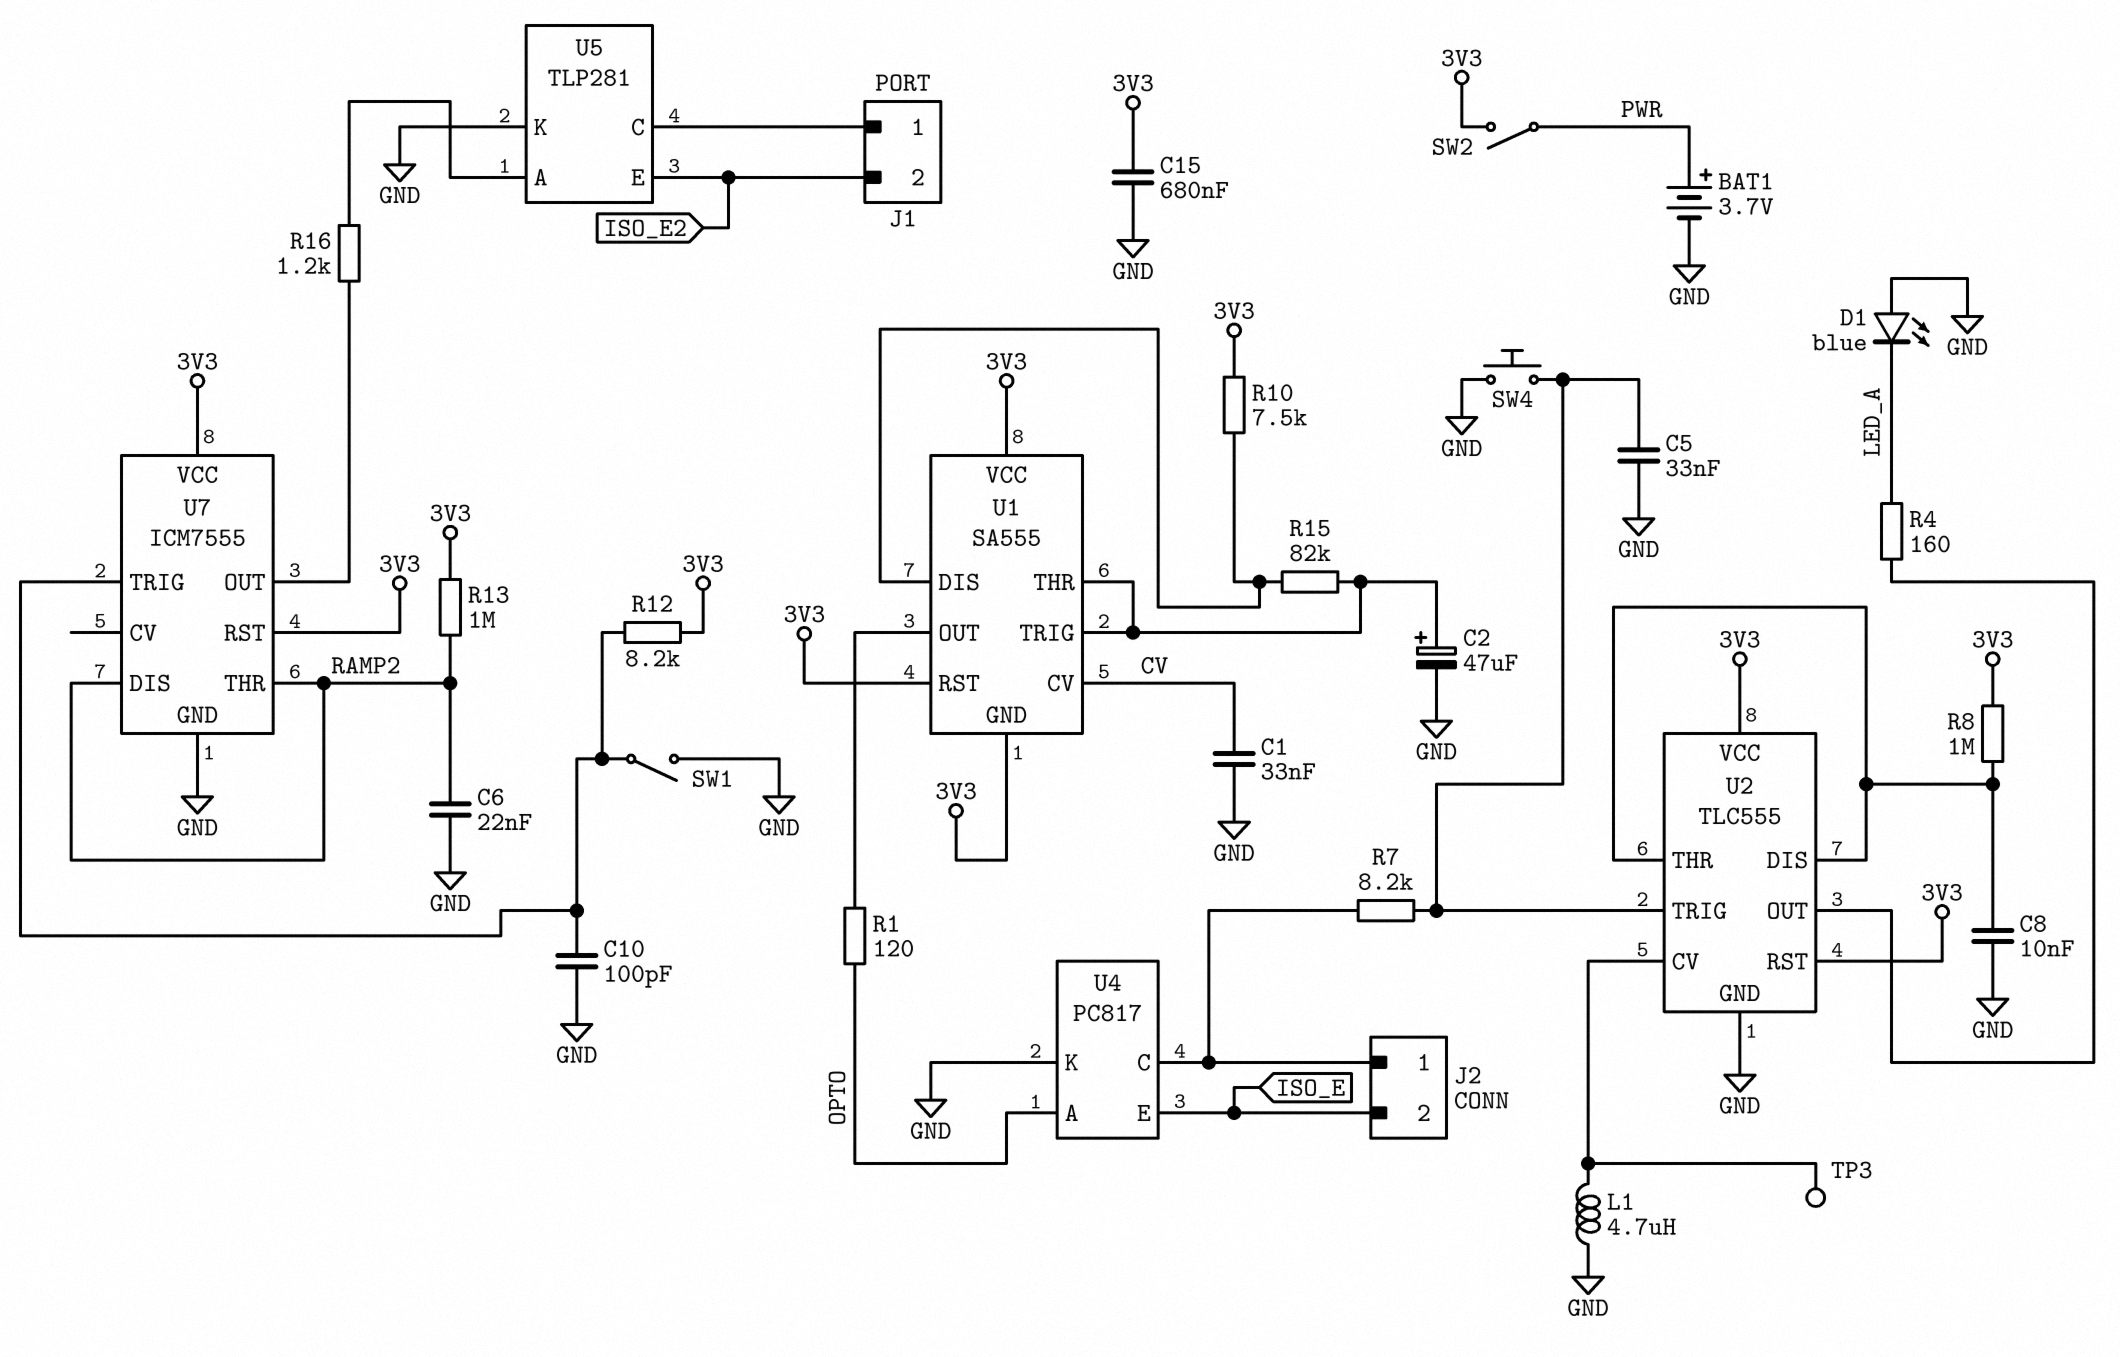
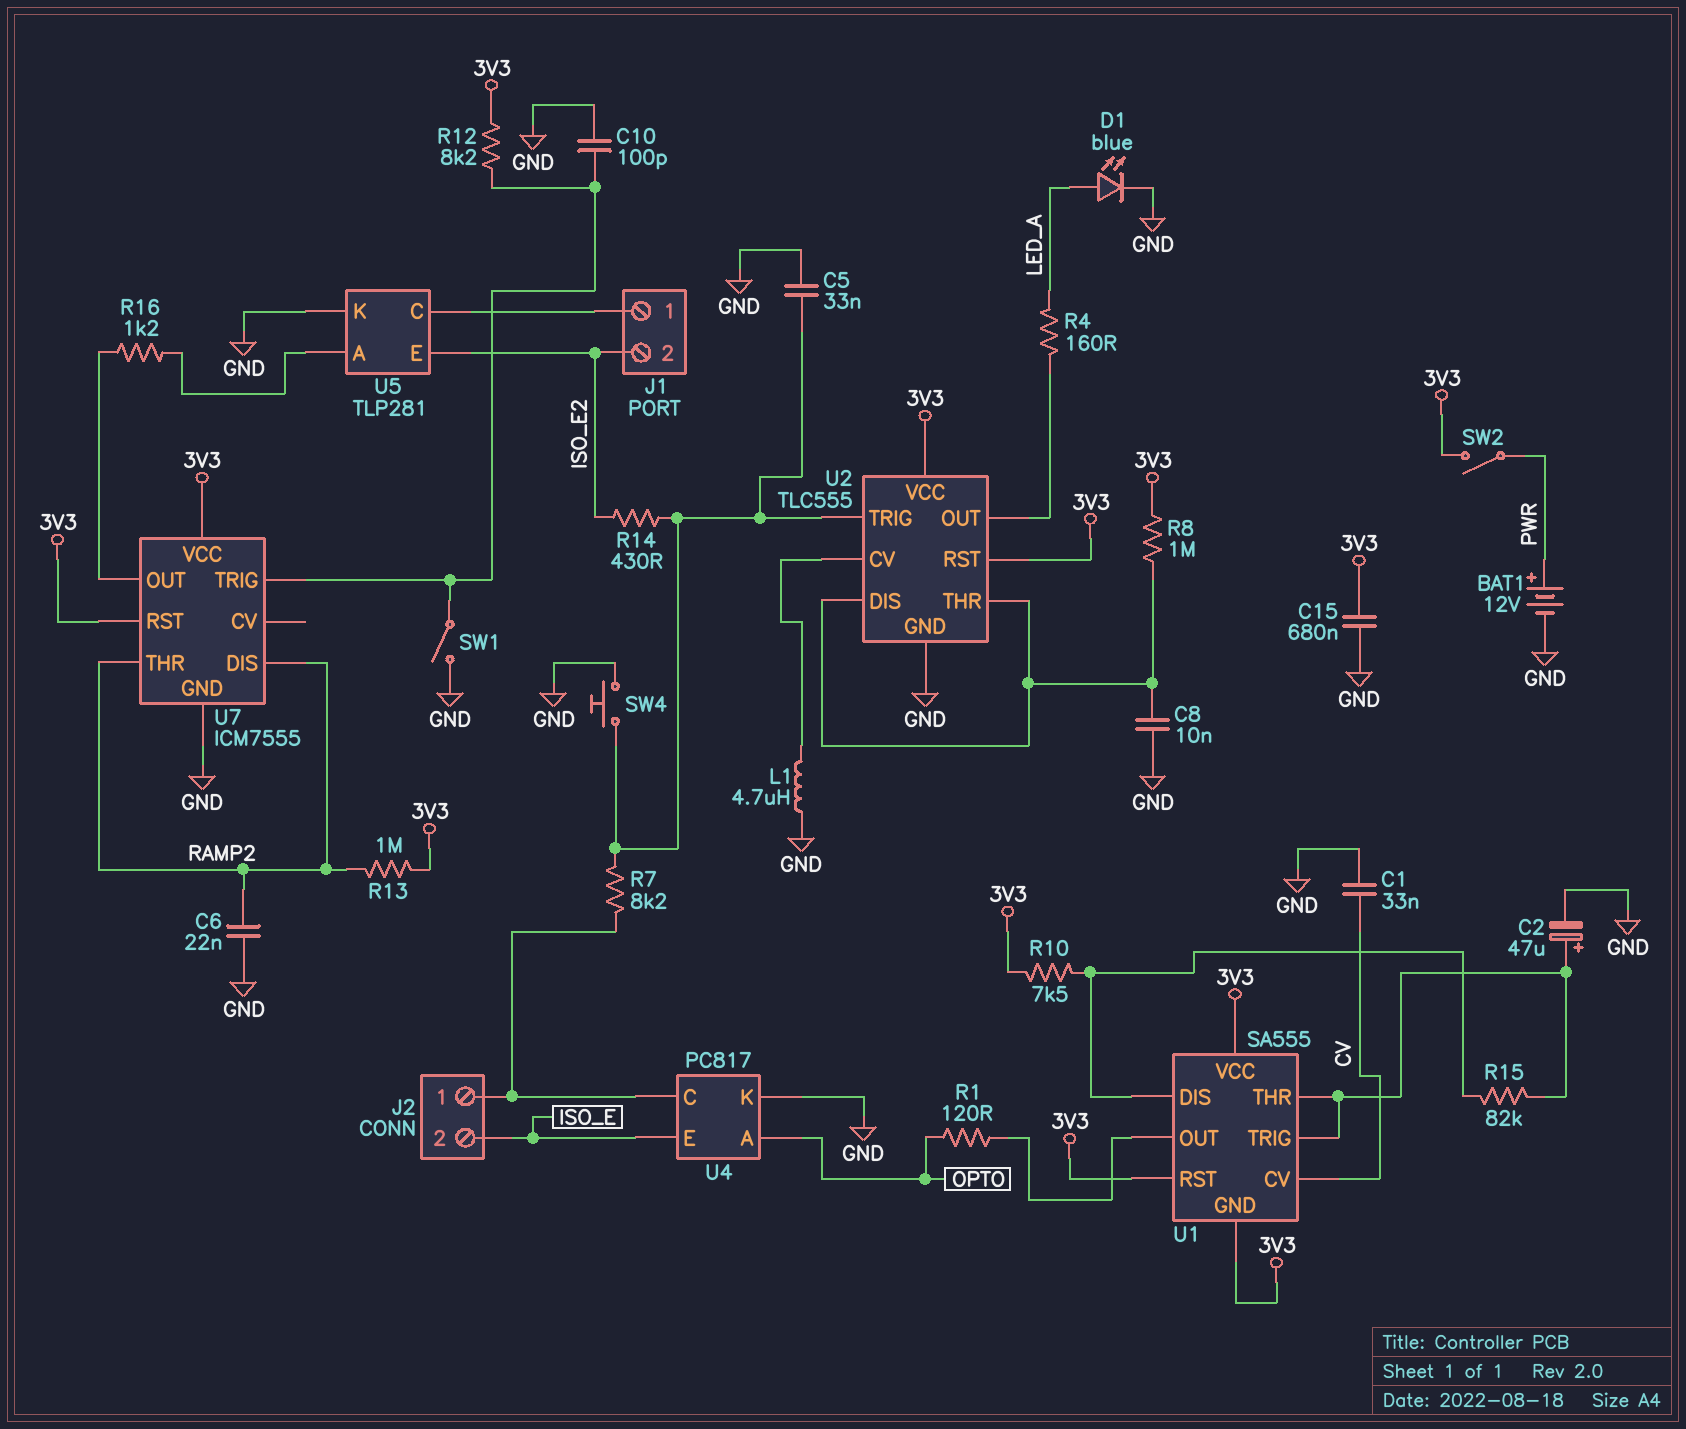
BAT1: 3.7V (plus PWR, minus GND) -> 12V (plus PWR, minus GND)
D1: LED blue (A GND, K LED_A) -> LED blue (A LED_A, K GND)
R14: none -> 430 (ISO_E2, U2/TRIG)
TP3: test point (U2/CV) -> none

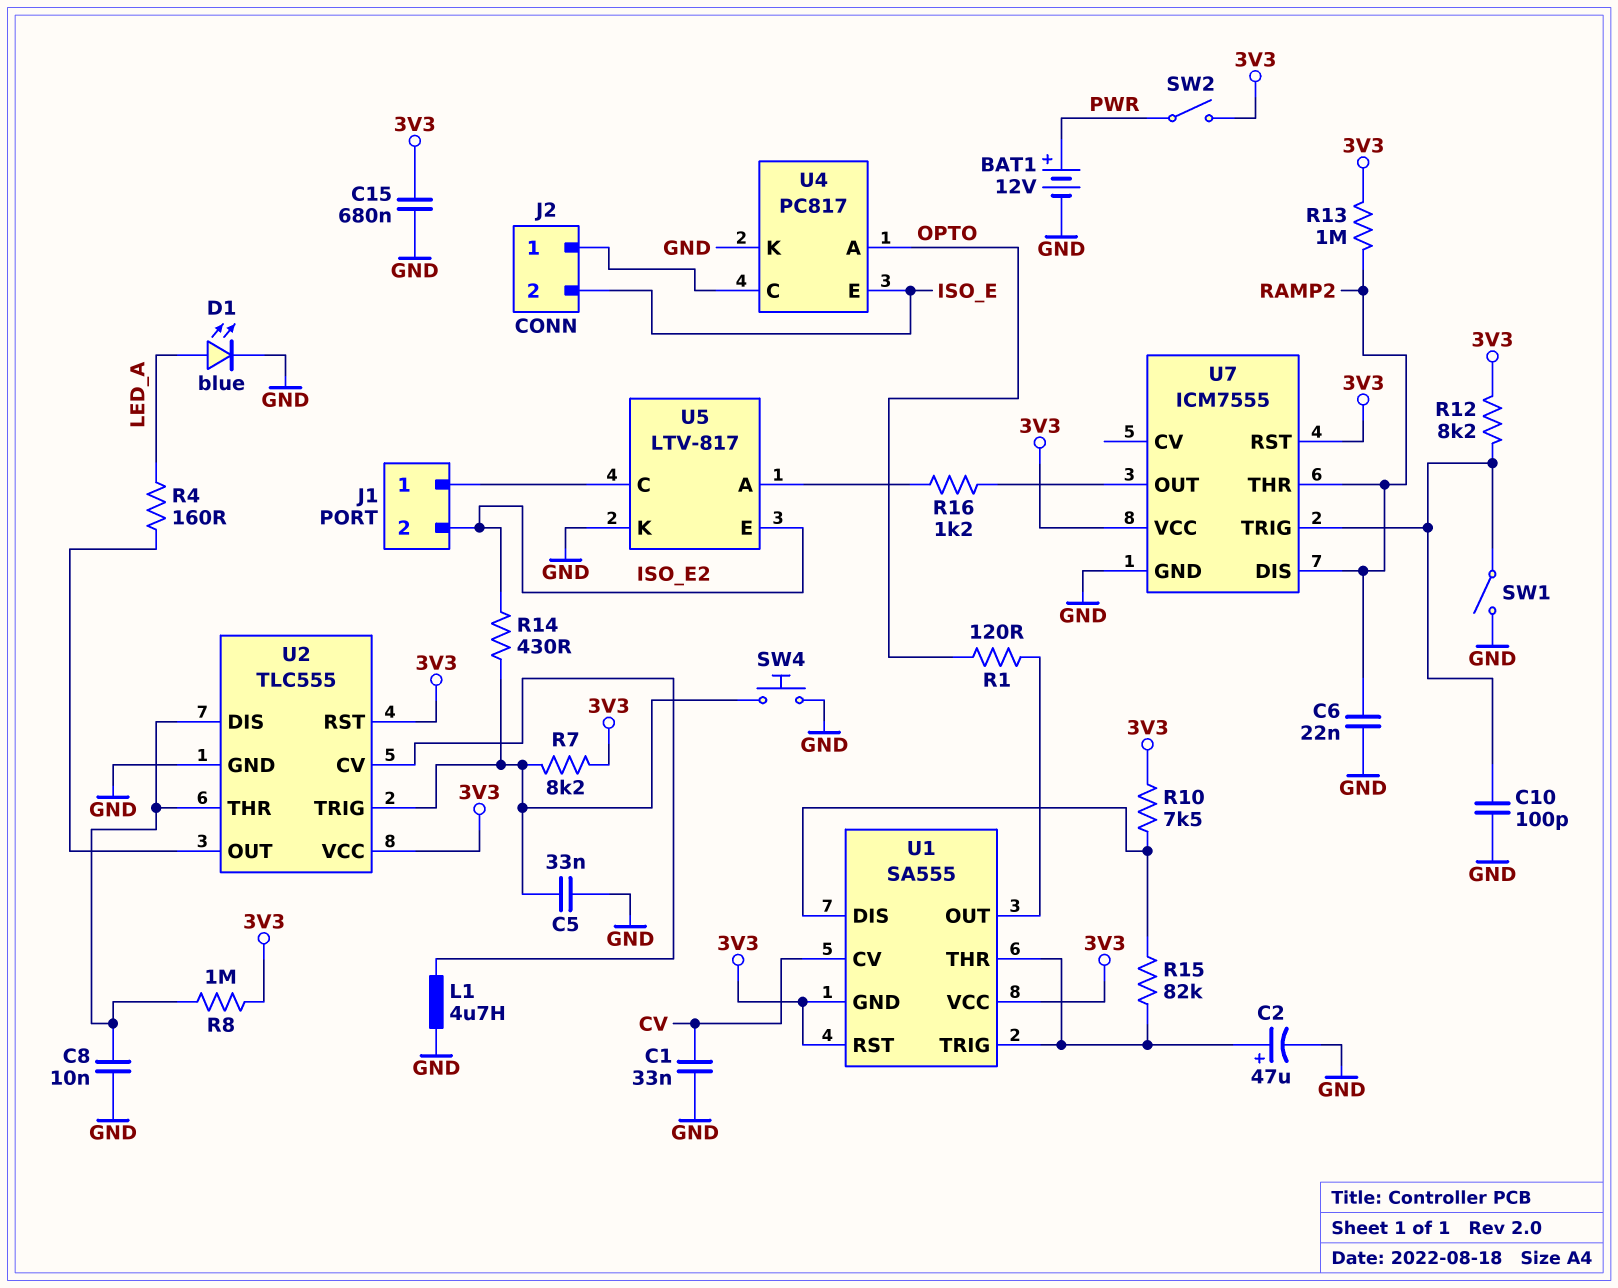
R7: 8.2k (J2/1, U2/TRIG) -> 8.2k (3V3, U2/TRIG)
U5: TLP281 -> LTV-817

